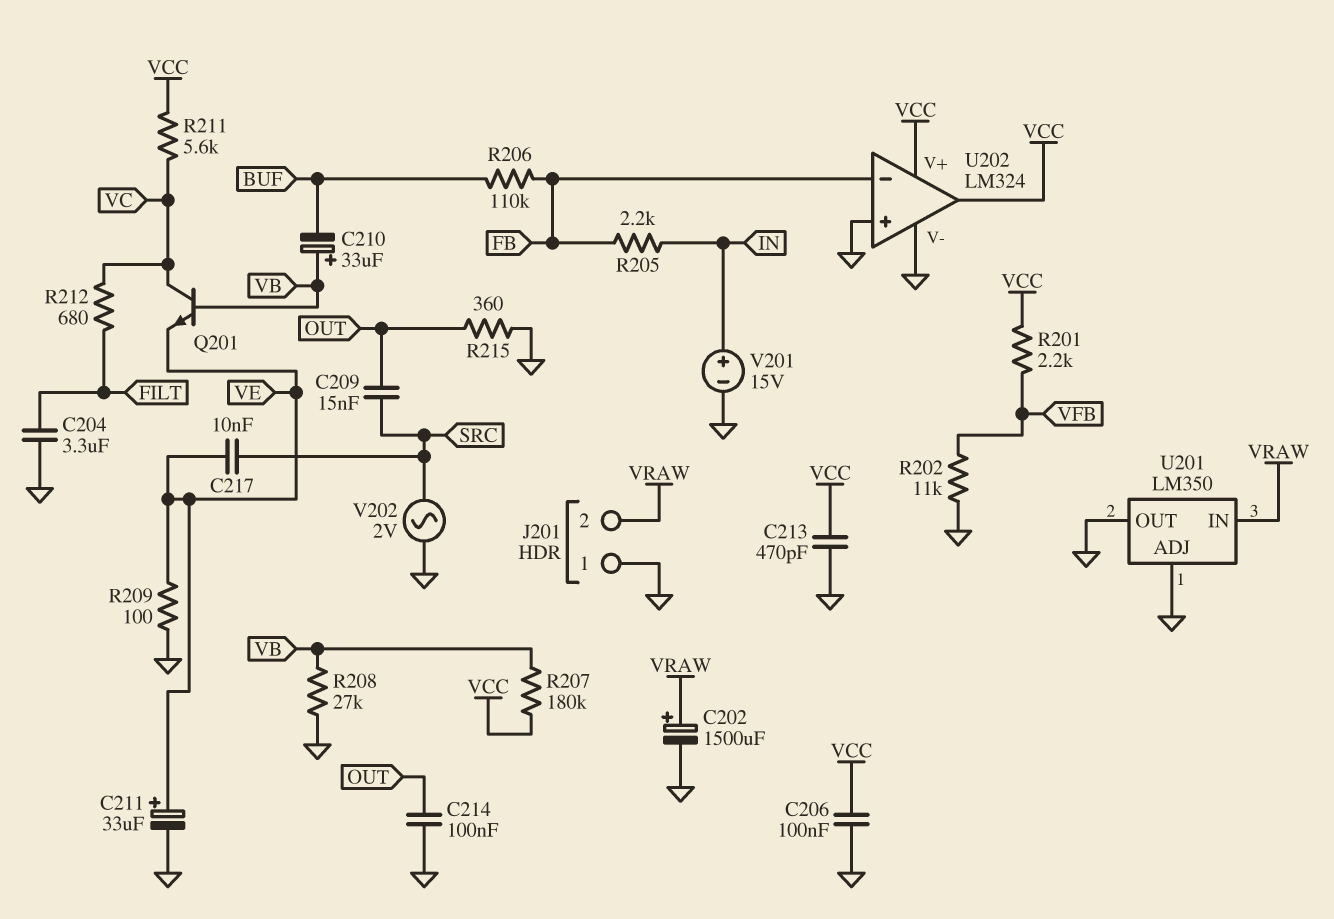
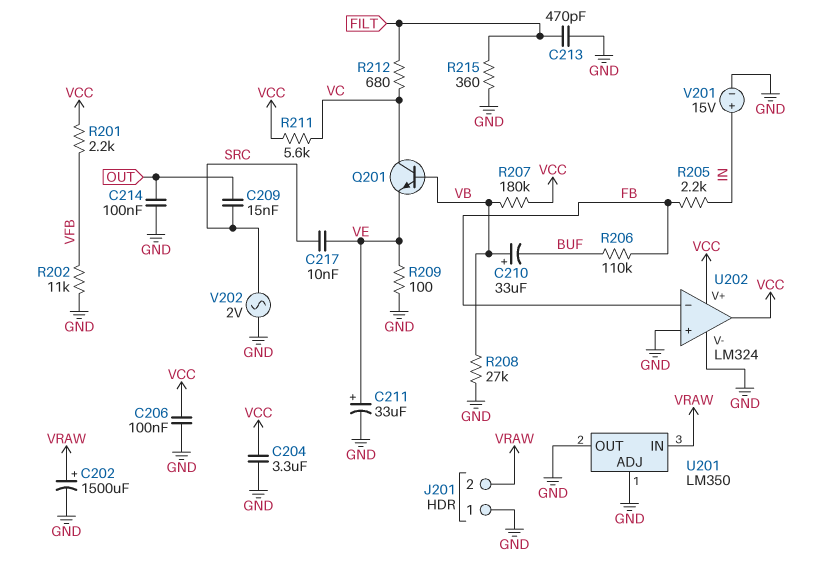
C204: 3.3uF (FILT, GND) -> 3.3uF (GND, VCC)
C213: 470pF (GND, VCC) -> 470pF (FILT, GND)
R215: 360 (GND, OUT) -> 360 (FILT, GND)

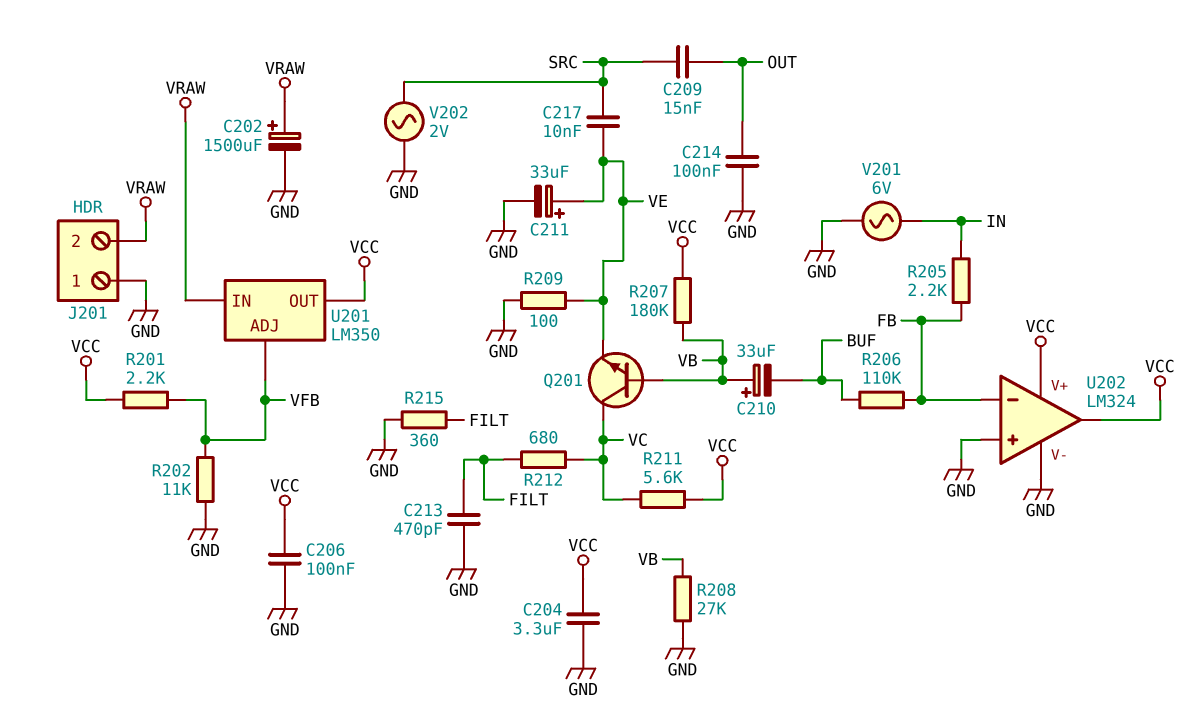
U201 pin ADJ: GND -> VFB
U201 pin OUT: GND -> VCC
V201: 15V (plus IN, minus GND) -> AC 6V (GND, IN)

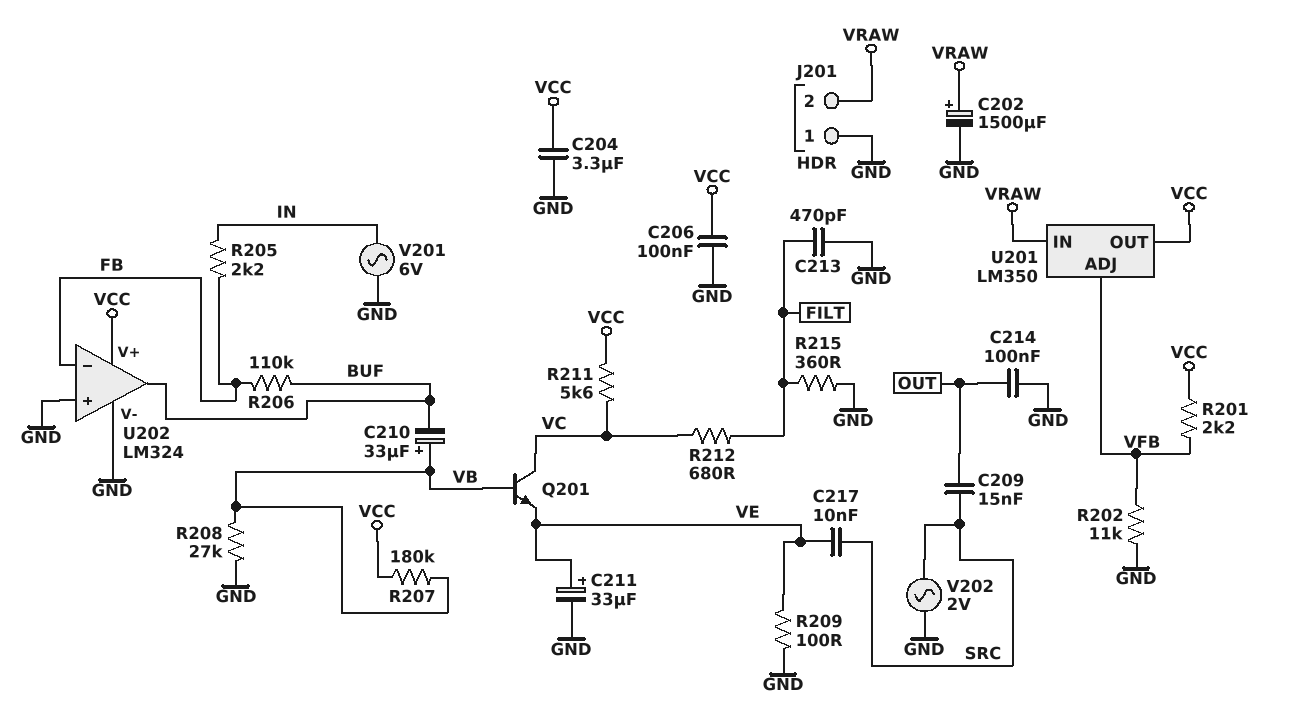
U202 pin out: VCC -> BUF

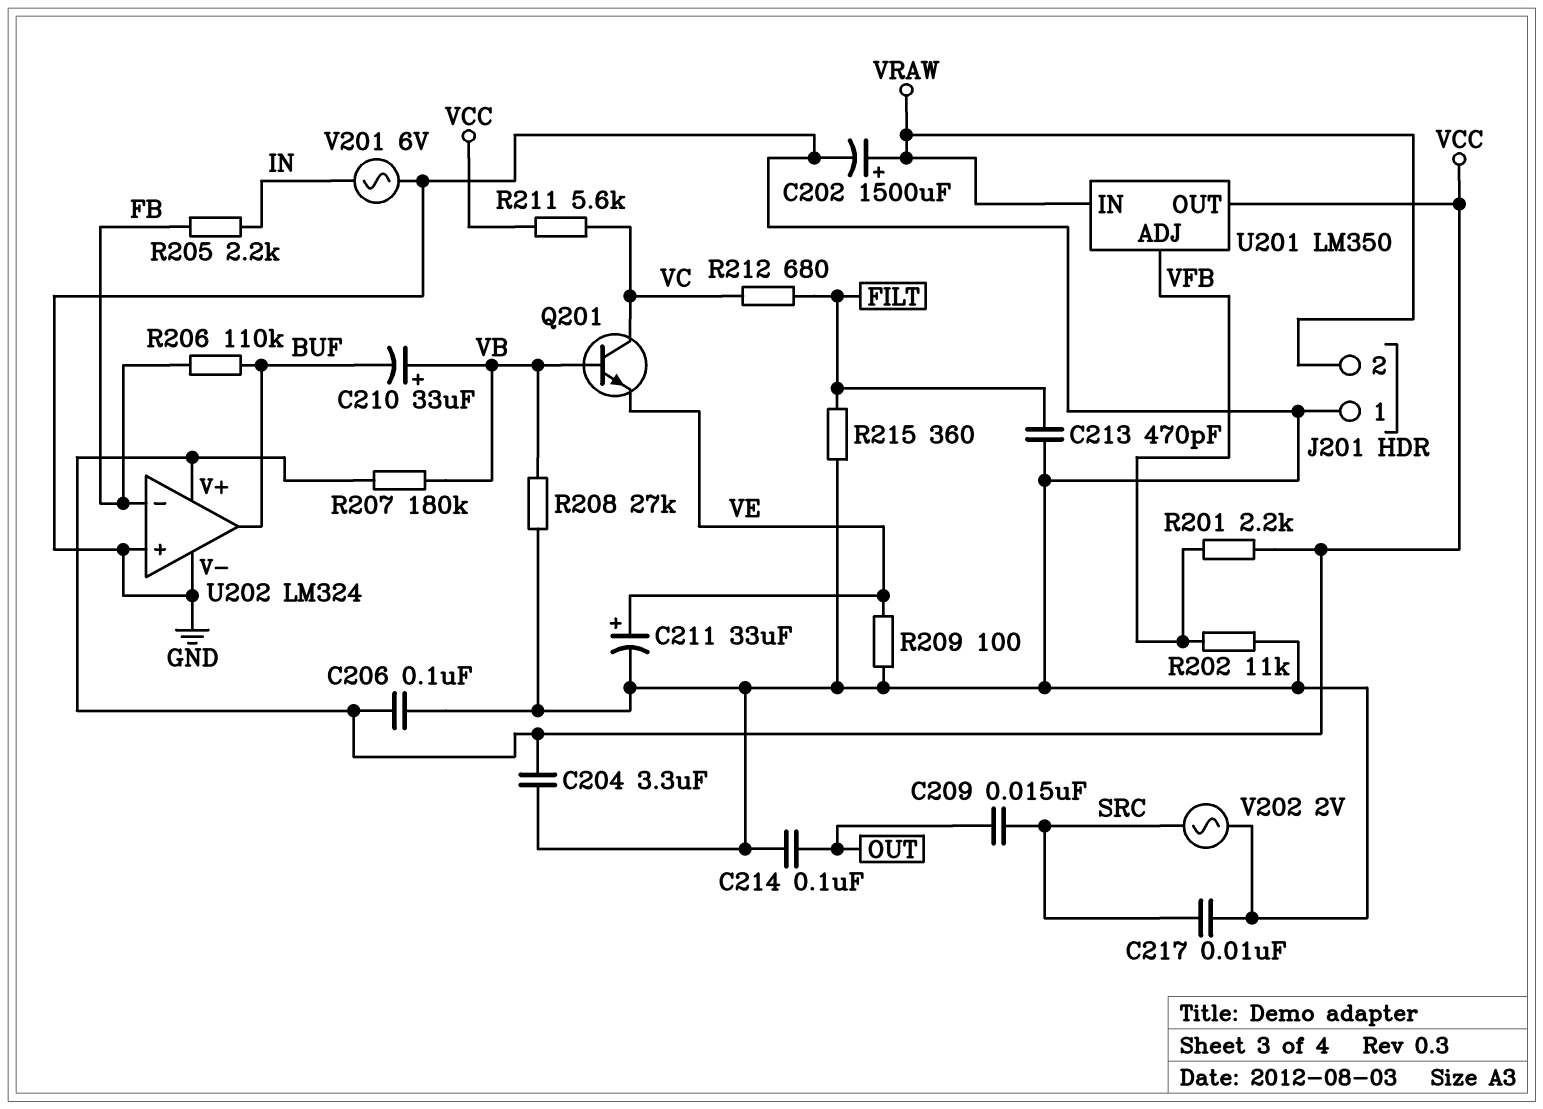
C217: 10nF (SRC, VE) -> 10nF (GND, SRC)

